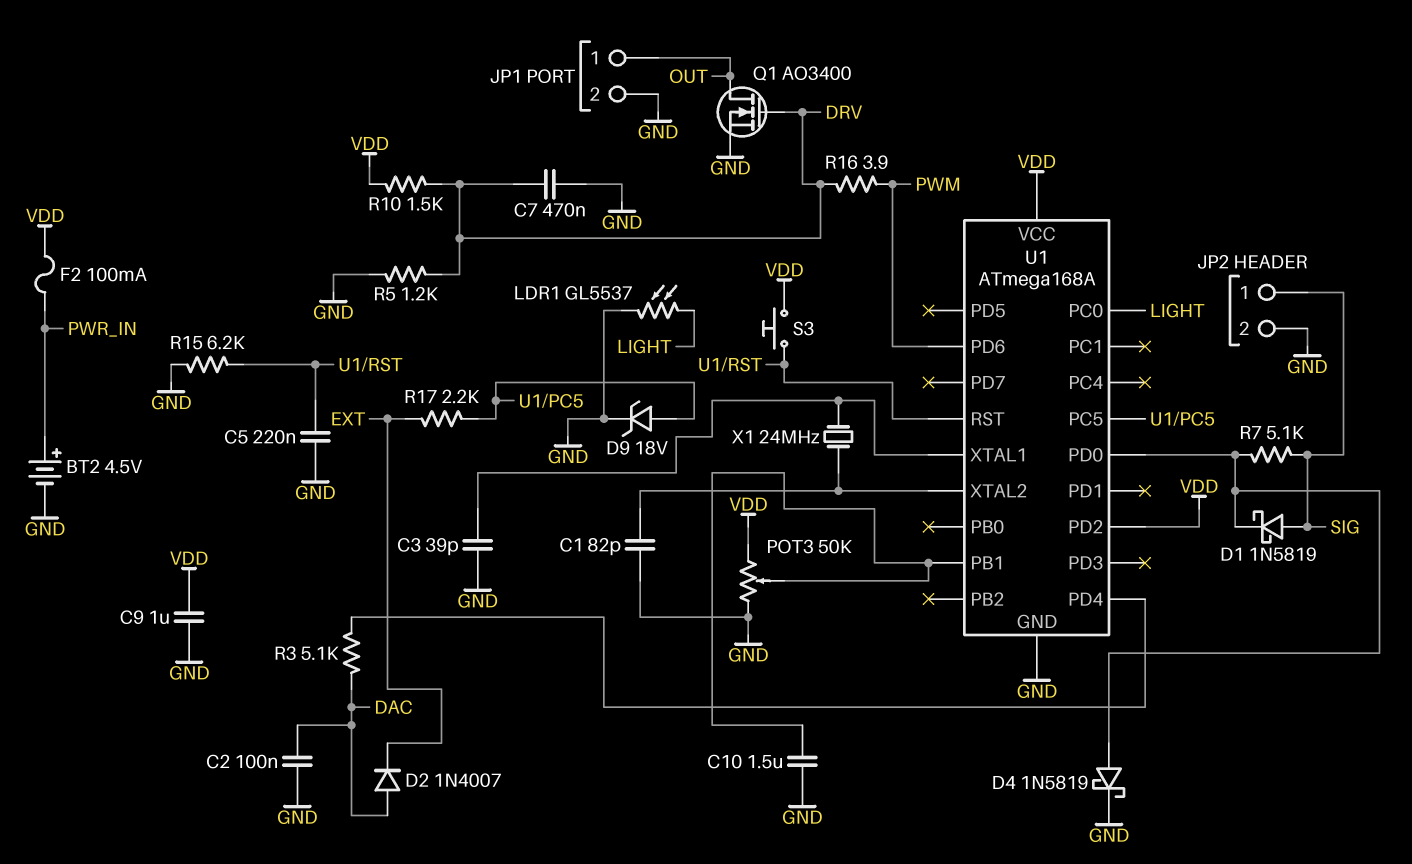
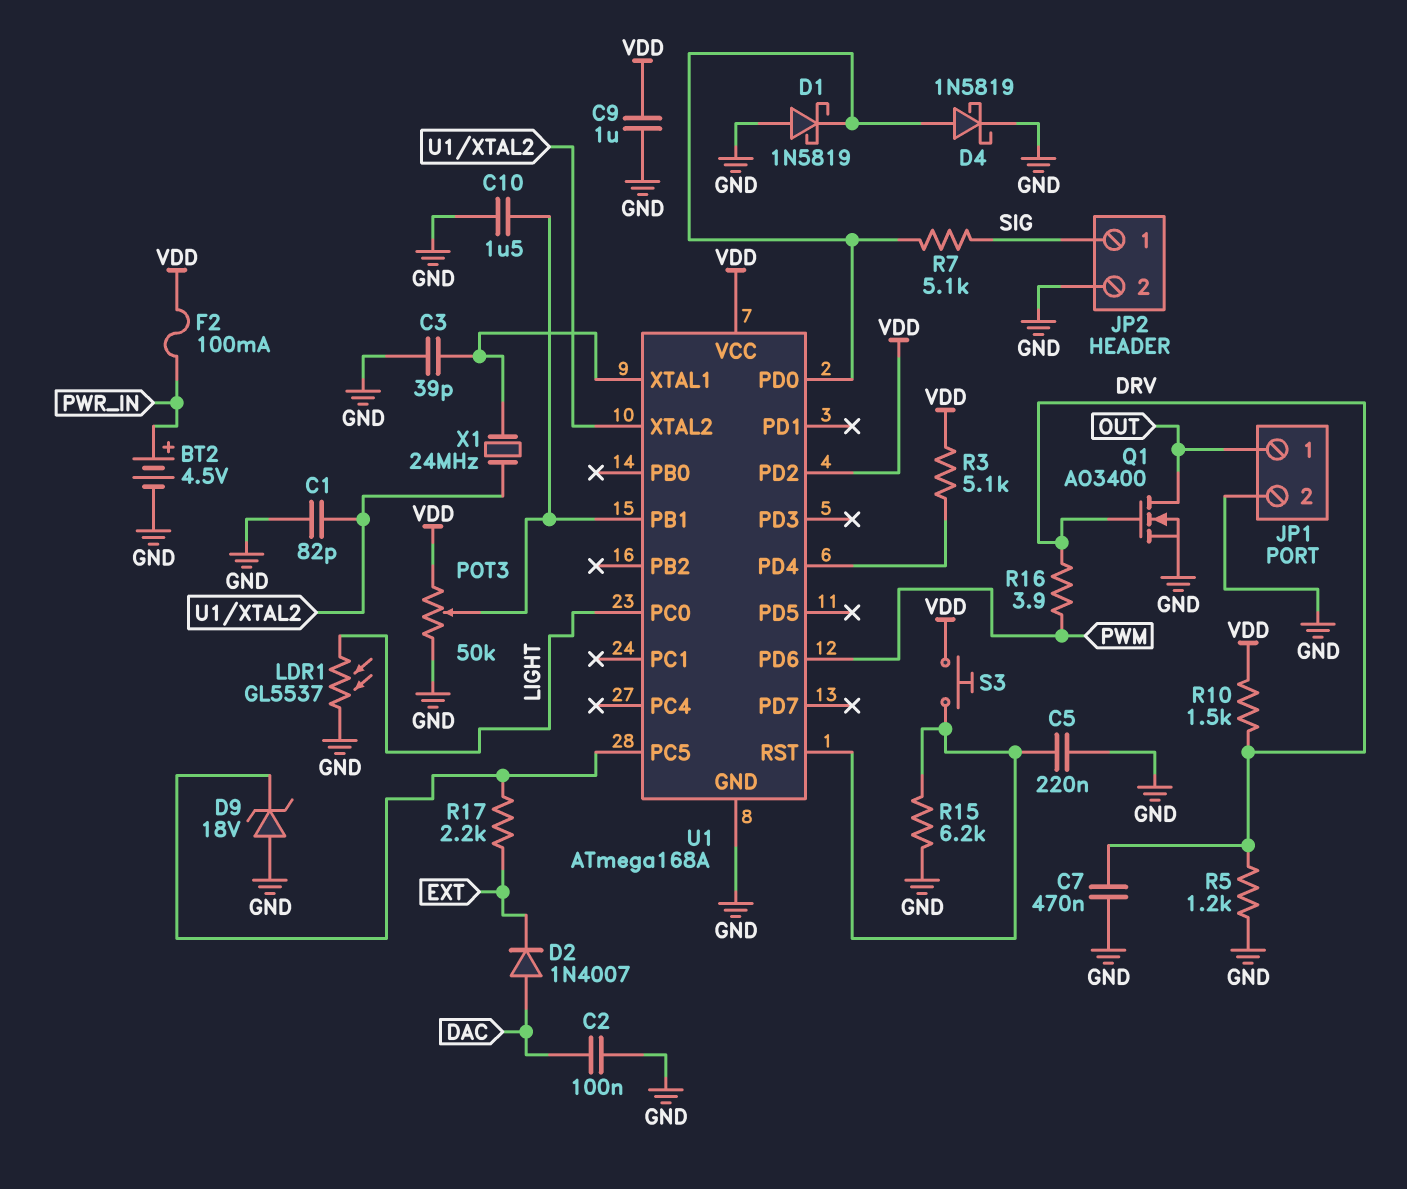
D1: schottky 1N5819 (A SIG, K U1/PD0) -> schottky 1N5819 (A GND, K U1/PD0)
D9: zener 18V (A U1/PC5, K GND) -> zener 18V (A GND, K U1/PC5)
R3: 5.1k (DAC, U1/PD4) -> 5.1k (U1/PD4, VDD)

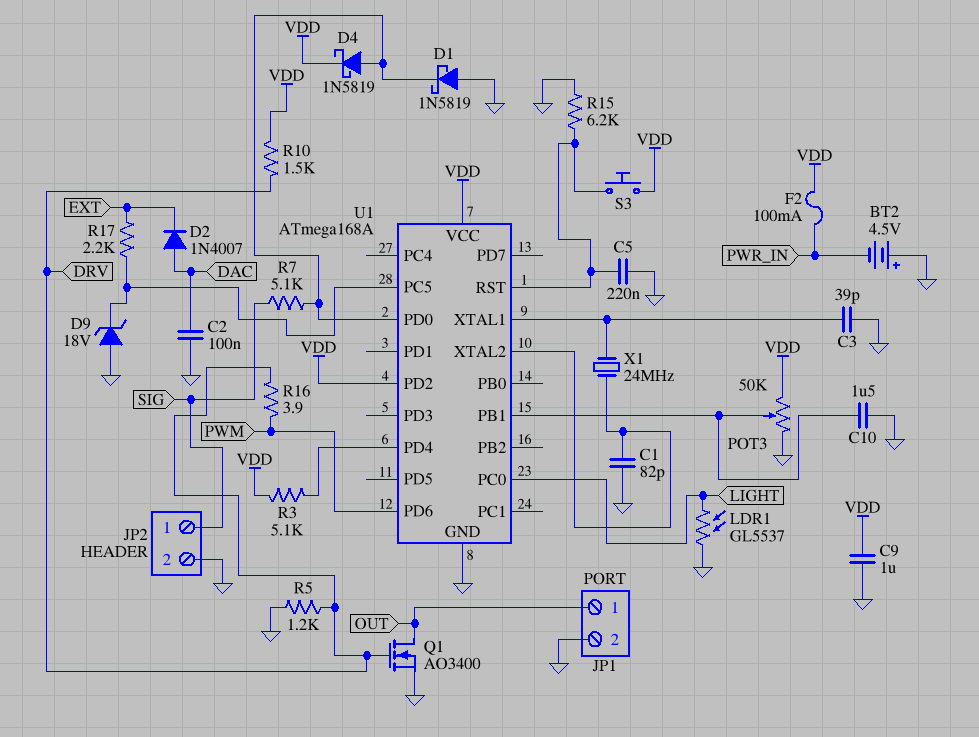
BT2: 4.5V (plus PWR_IN, minus GND) -> 4.5V (plus GND, minus PWR_IN)
C7: 470nF (DRV, GND) -> none
D4: schottky 1N5819 (A U1/PD0, K GND) -> schottky 1N5819 (A U1/PD0, K VDD)

